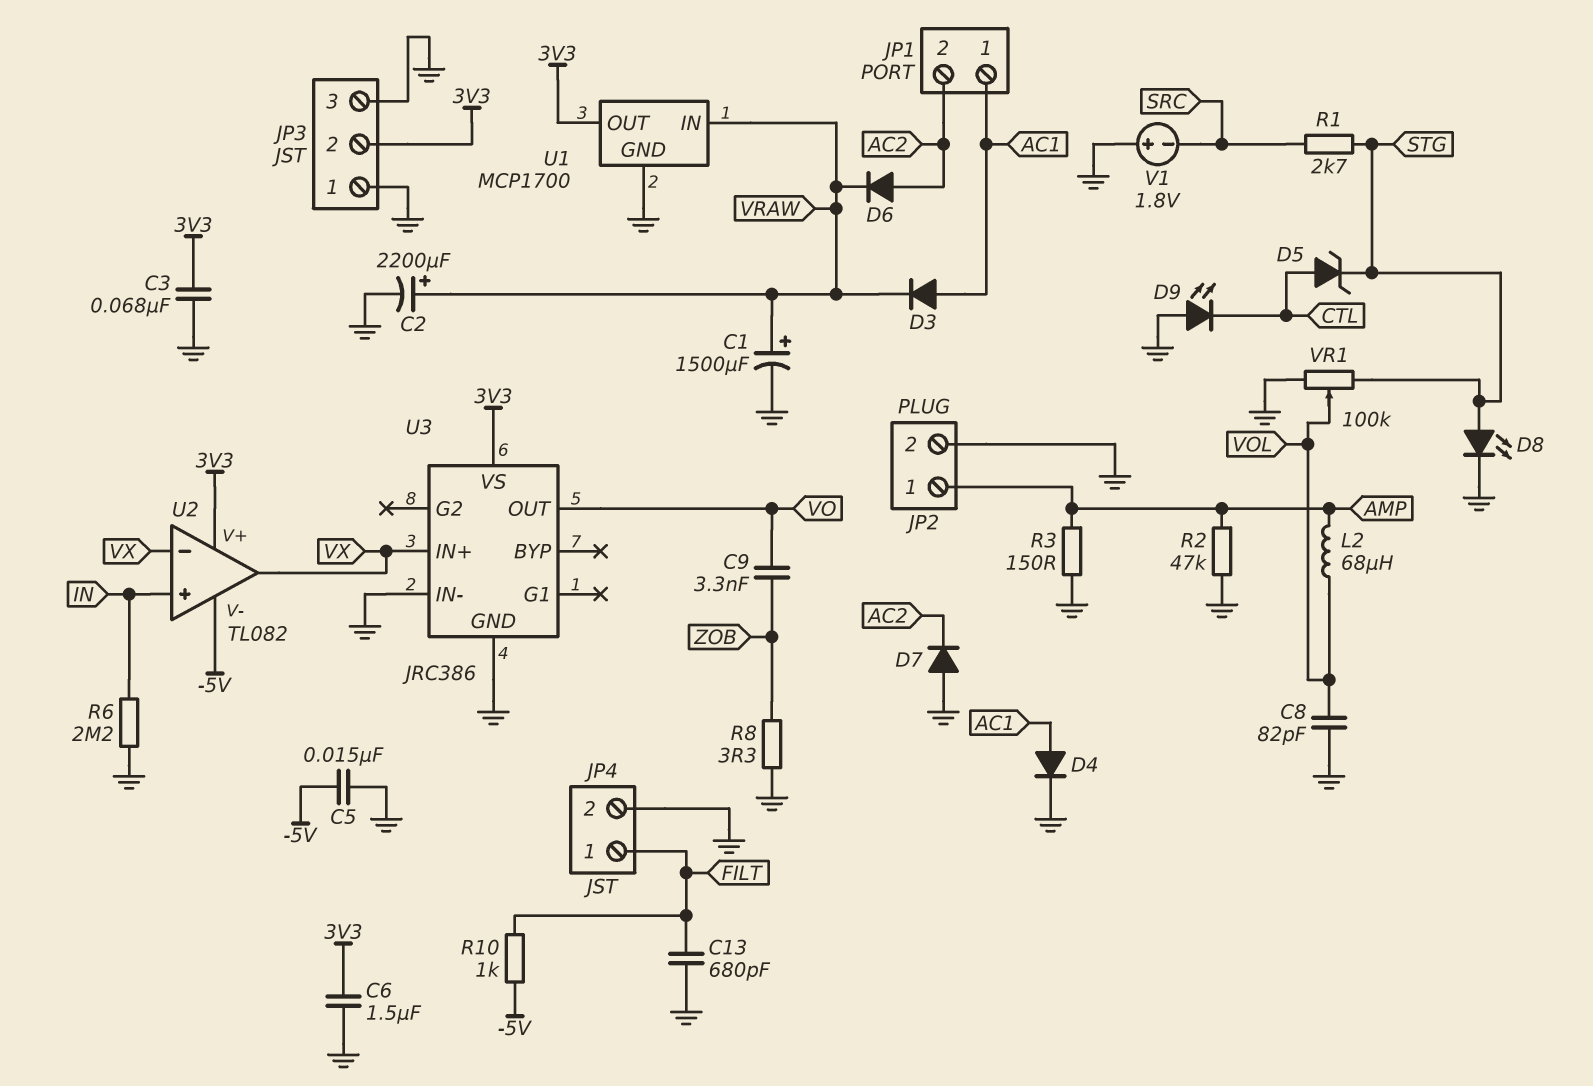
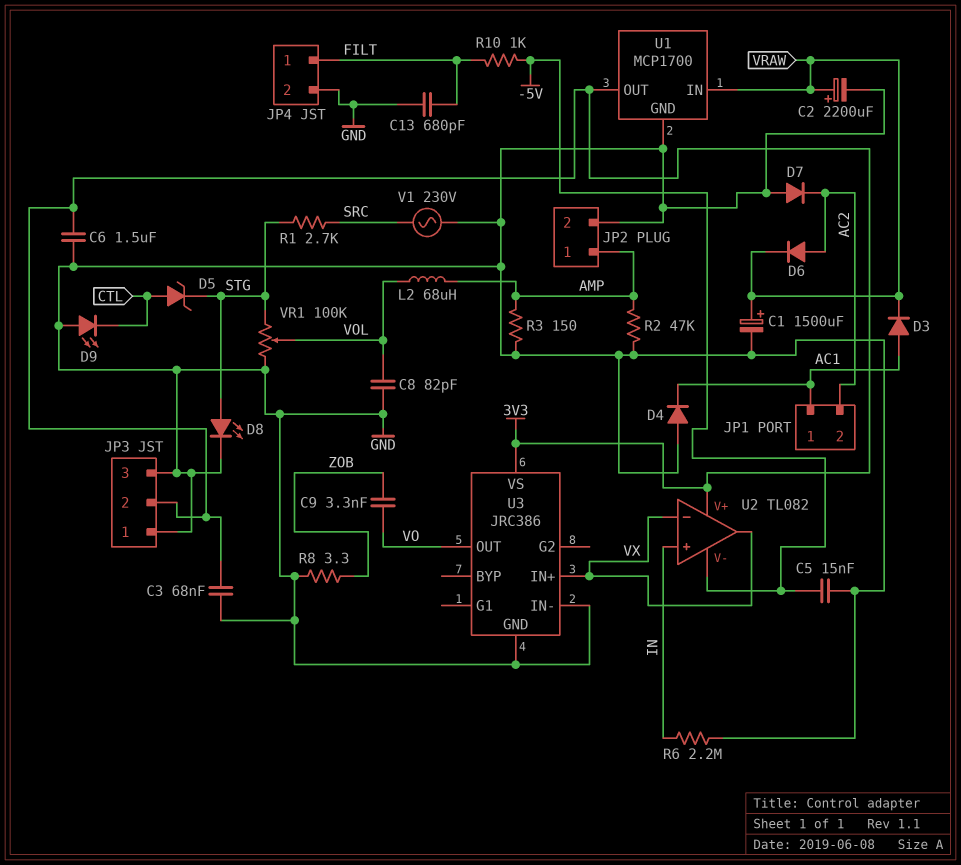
D4: diode (A AC1, K GND) -> diode (A GND, K AC1)
V1: 1.8V (plus GND, minus SRC) -> AC 230V (GND, SRC)

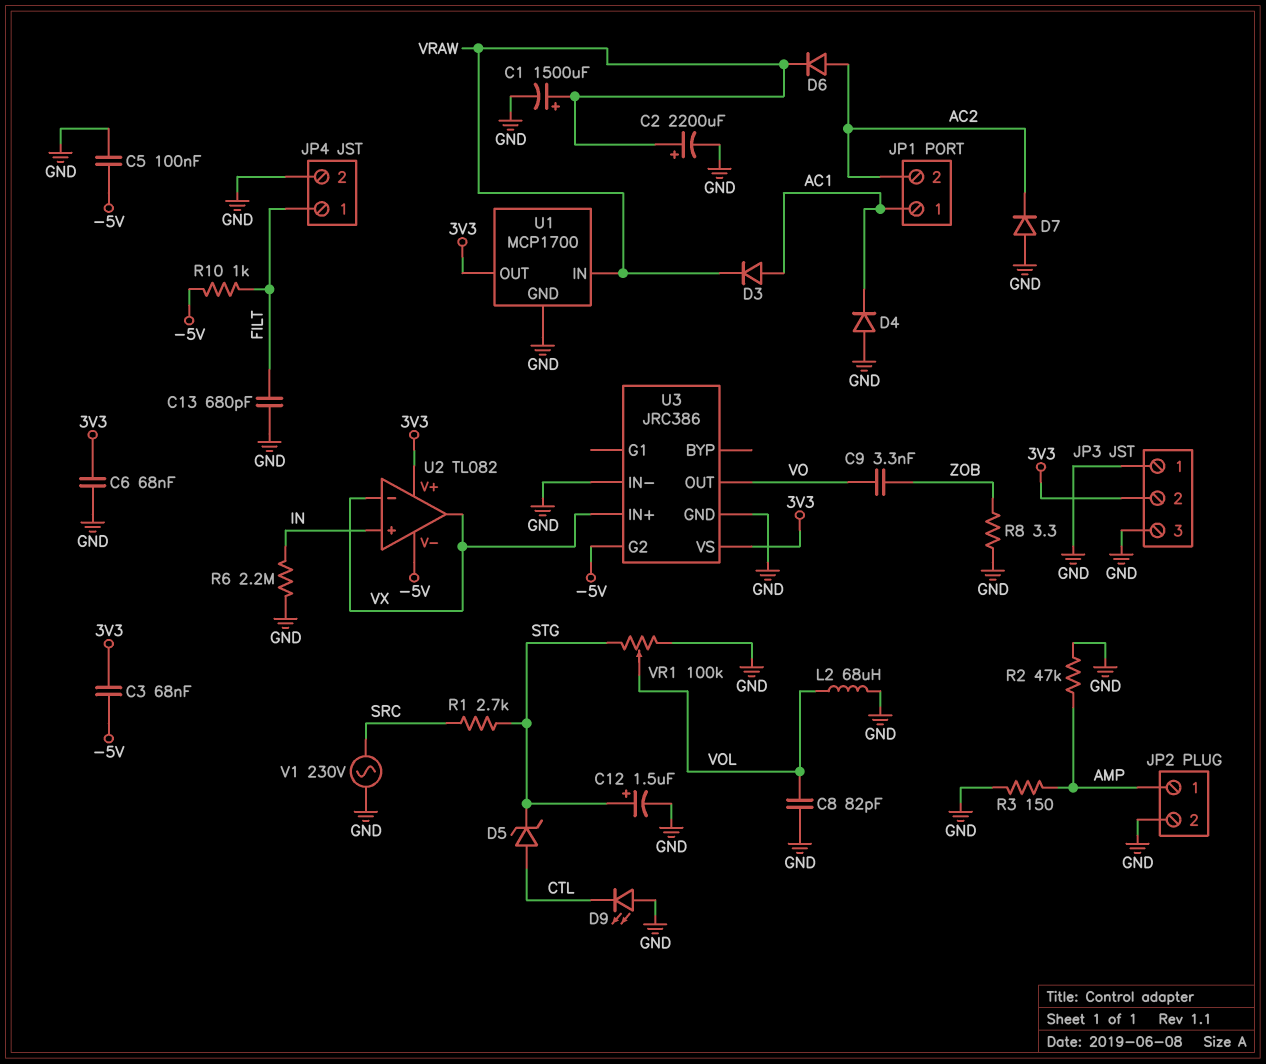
C3: 68nF (3V3, GND) -> 68nF (-5V, 3V3)
C5: 15nF (-5V, GND) -> 100nF (-5V, GND)
C6: 1.5uF (3V3, GND) -> 68nF (3V3, GND)
C12: none -> 1.5uF (plus STG, minus GND)
D8: LED (A STG, K GND) -> none
L2: 68uH (AMP, VOL) -> 68uH (GND, VOL)
U3 pin G2: none -> -5V

